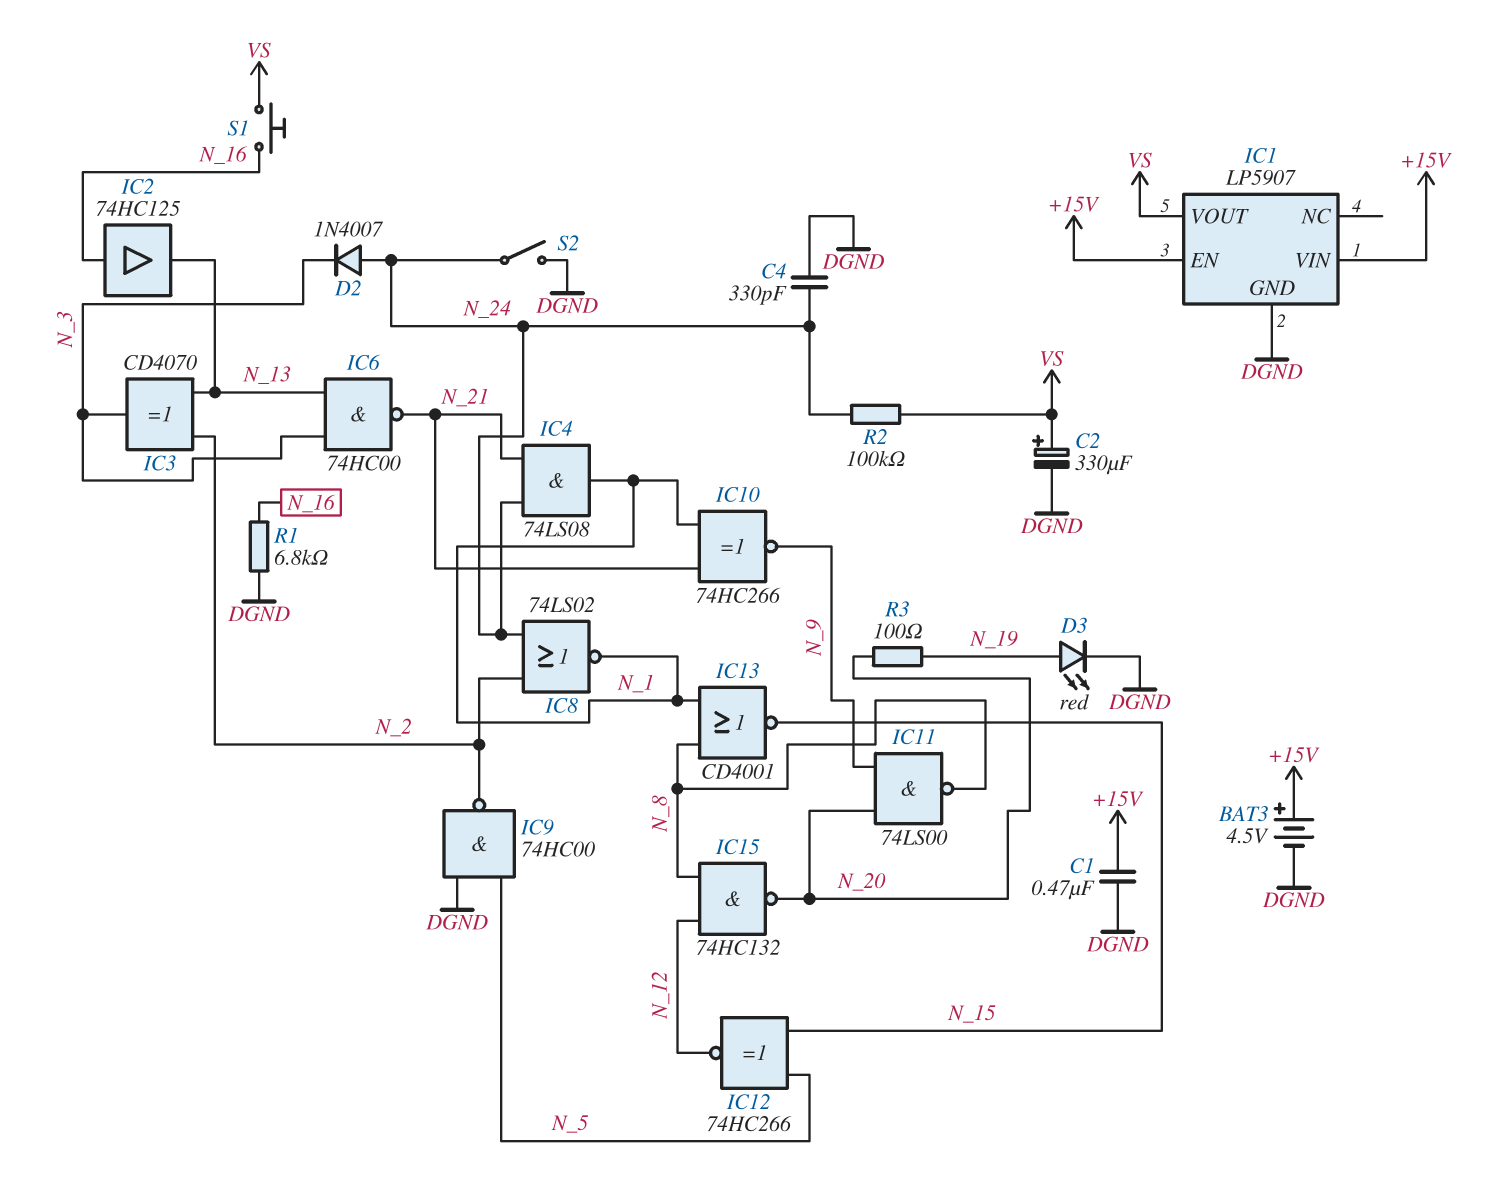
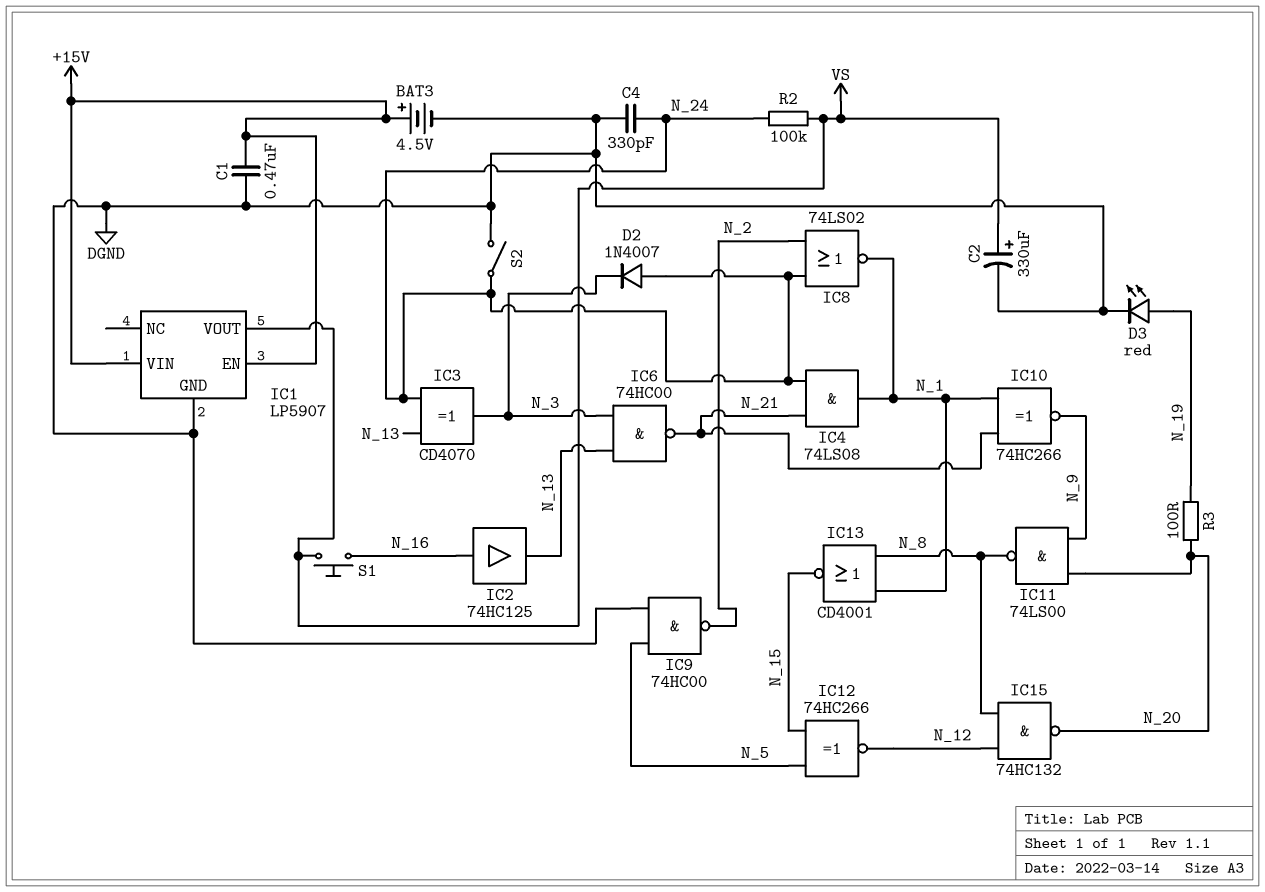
IC3: XOR CD4070 (in N_2, in N_13, out N_3) -> XOR CD4070 (in N_13, in N_24, out N_3)
R1: 6.8k (DGND, N_16) -> none

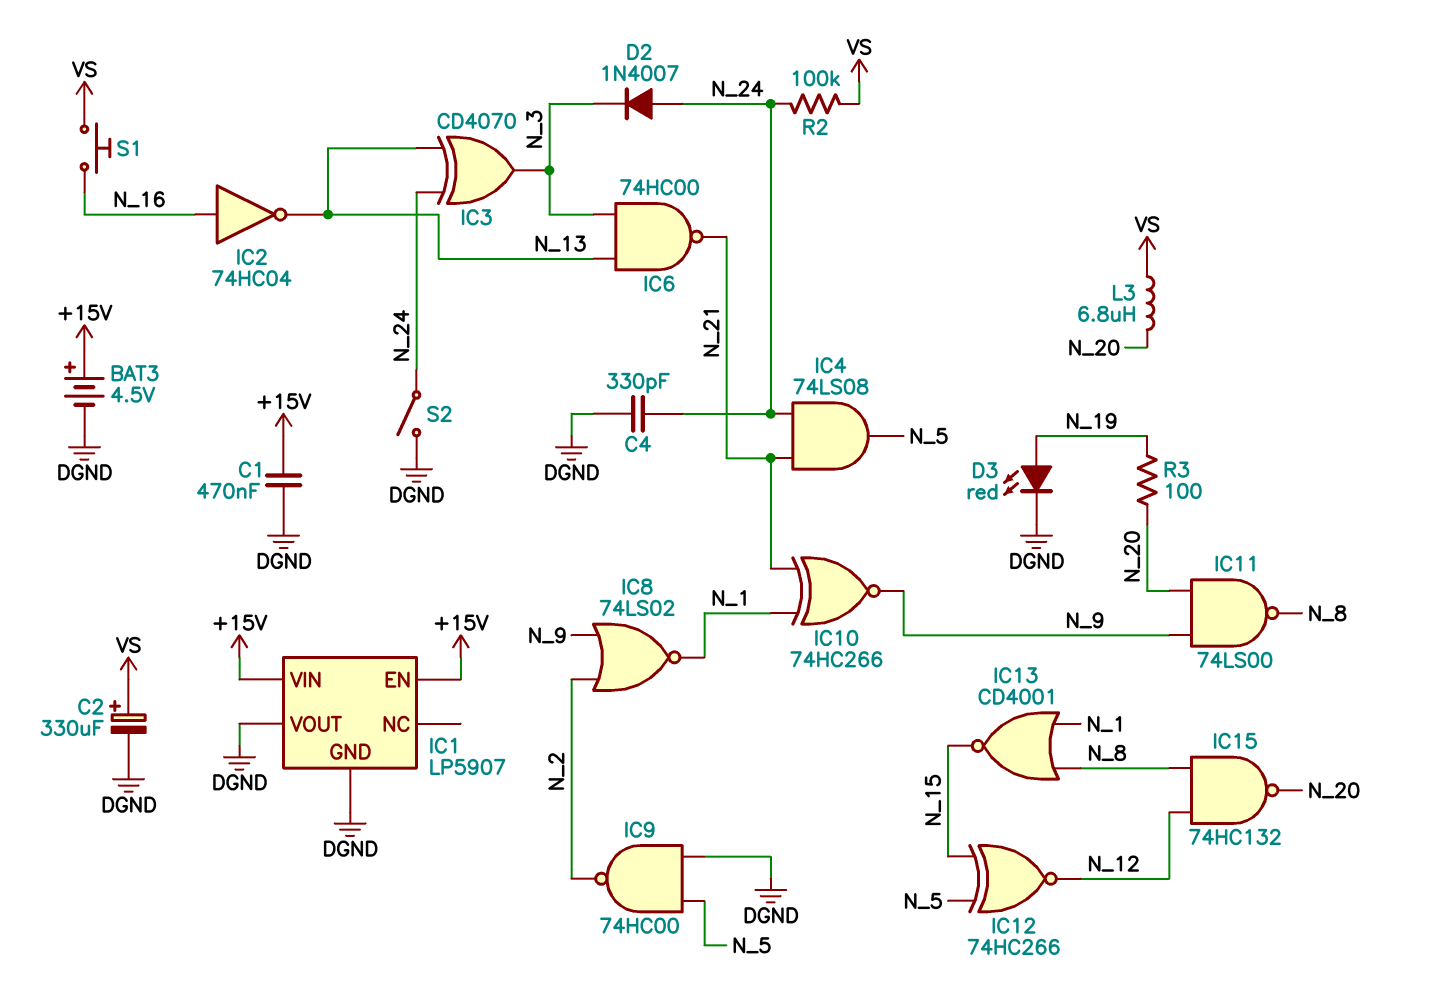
IC1 pin VOUT: VS -> DGND
IC2: buffer 74HC125 (in N_16, out N_13) -> NOT 74HC04 (in N_16, out N_13)
IC4: AND 74LS08 (in N_21, in N_24, out N_1) -> AND 74LS08 (in N_21, in N_24, out N_5)
IC8: NOR 74LS02 (in N_2, in N_24, out N_1) -> NOR 74LS02 (in N_2, in N_9, out N_1)
L3: none -> 6.8uH (N_20, VS)

